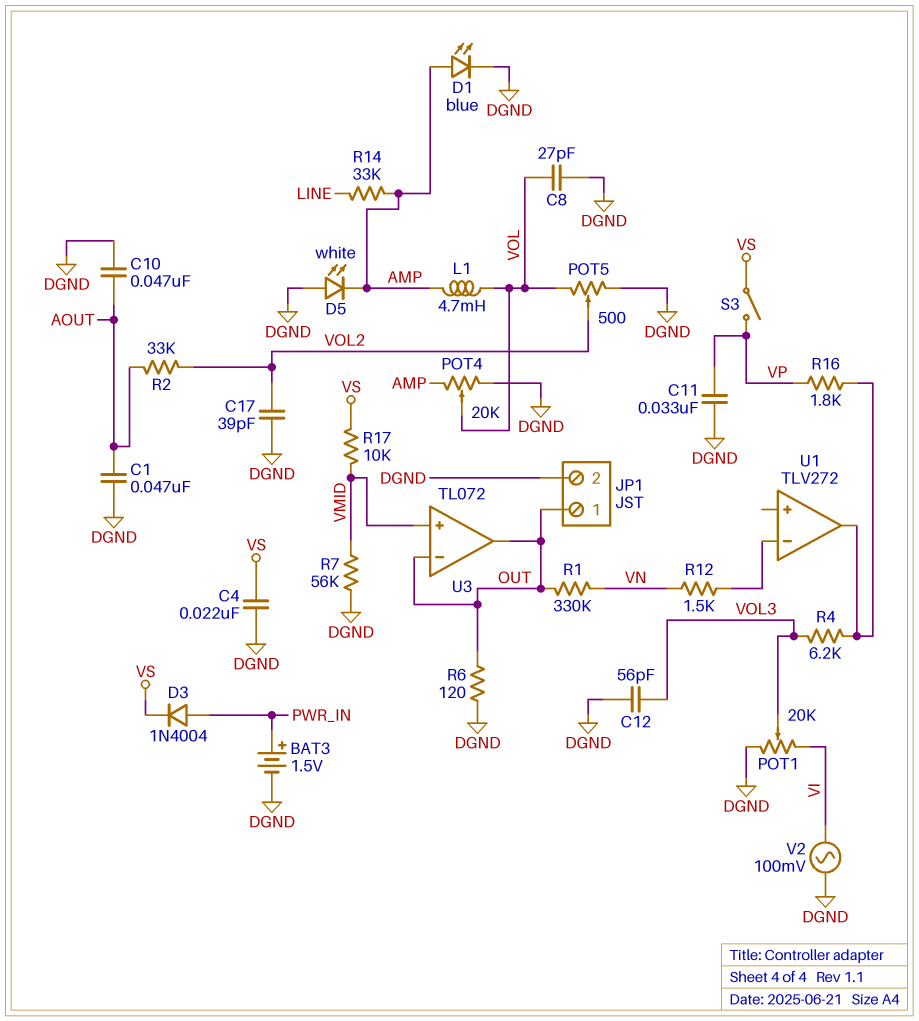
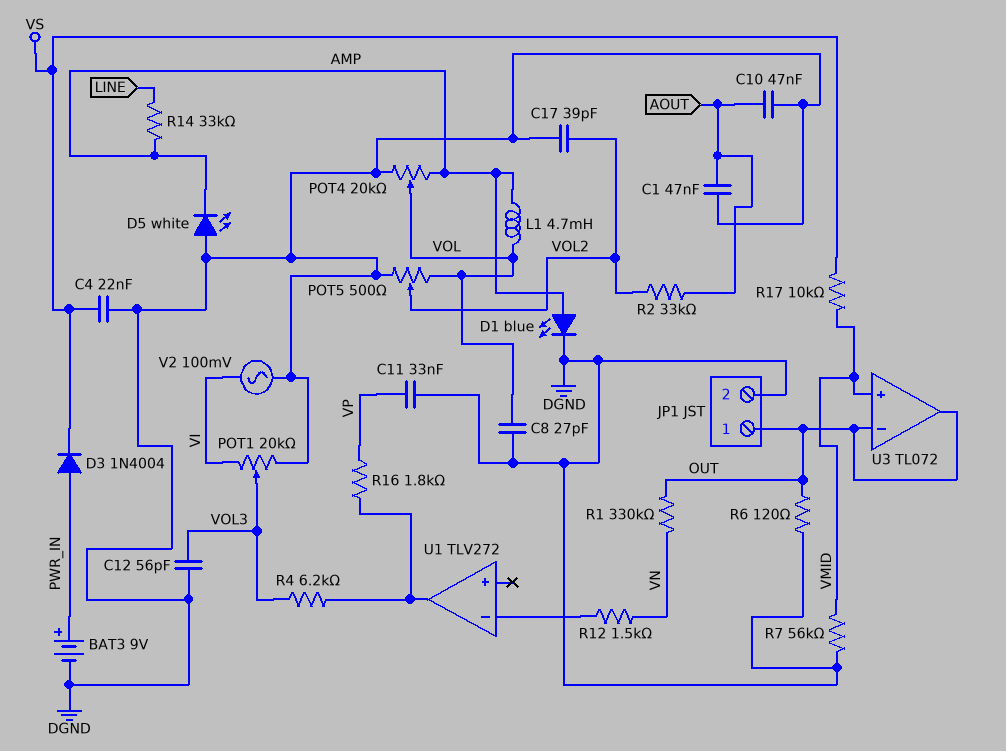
BAT3: 1.5V (plus PWR_IN, minus DGND) -> 9V (plus PWR_IN, minus DGND)
S3: switch (VP, VS) -> none

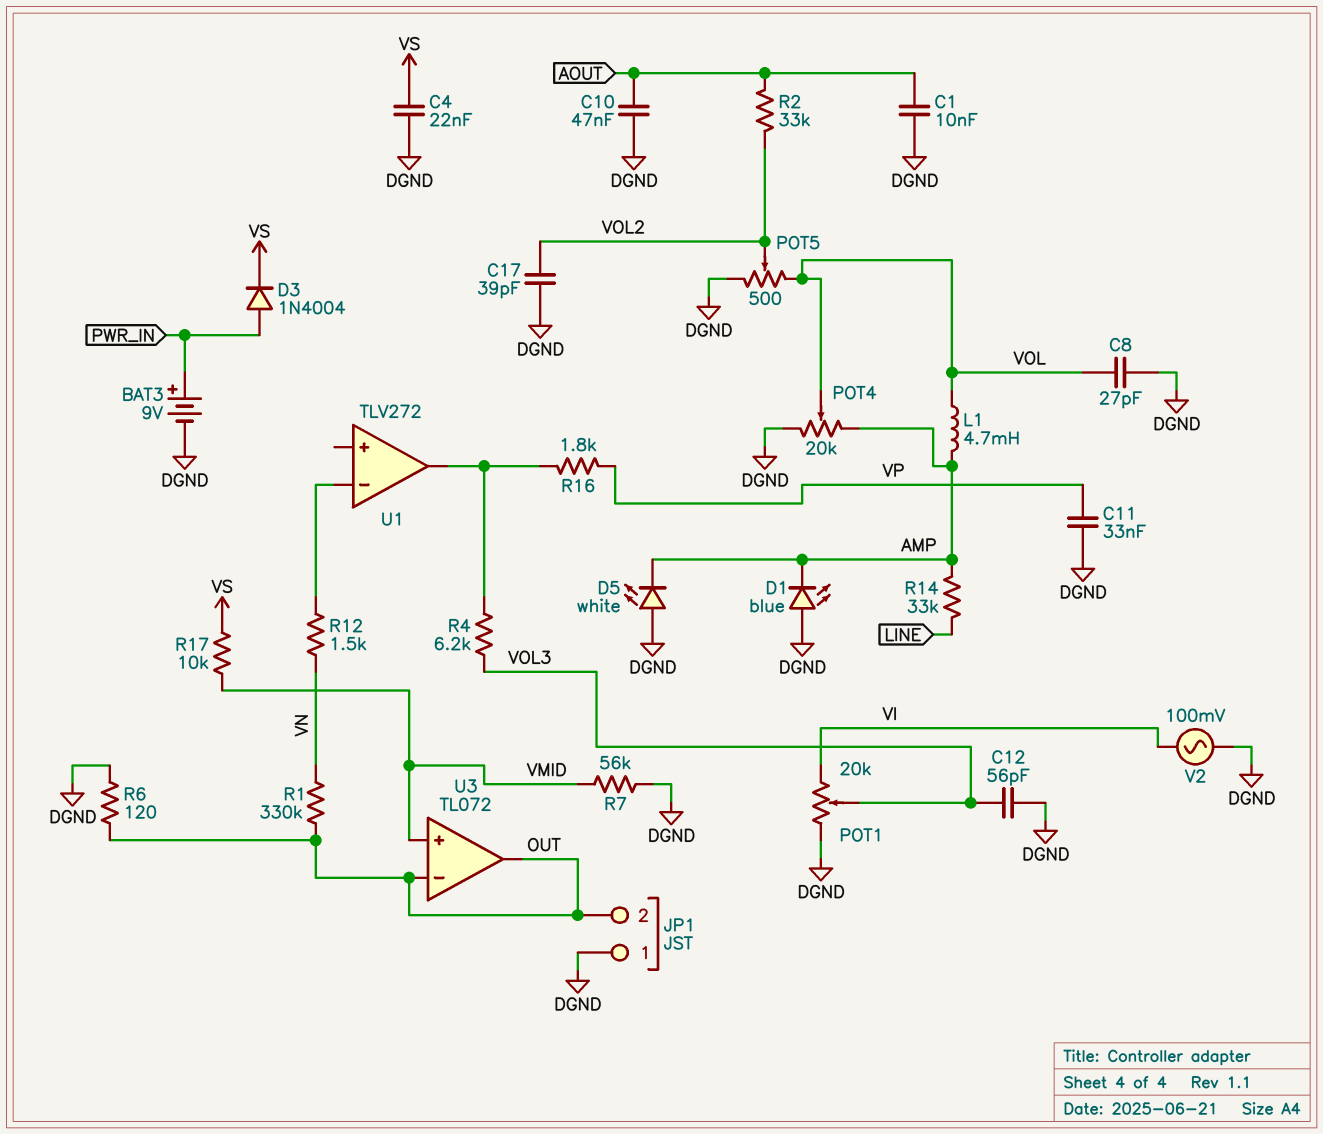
C1: 47nF (AOUT, DGND) -> 10nF (AOUT, DGND)
D1: LED blue (A AMP, K DGND) -> LED blue (A DGND, K AMP)
JP1 pin 1: OUT -> DGND
JP1 pin 2: DGND -> OUT

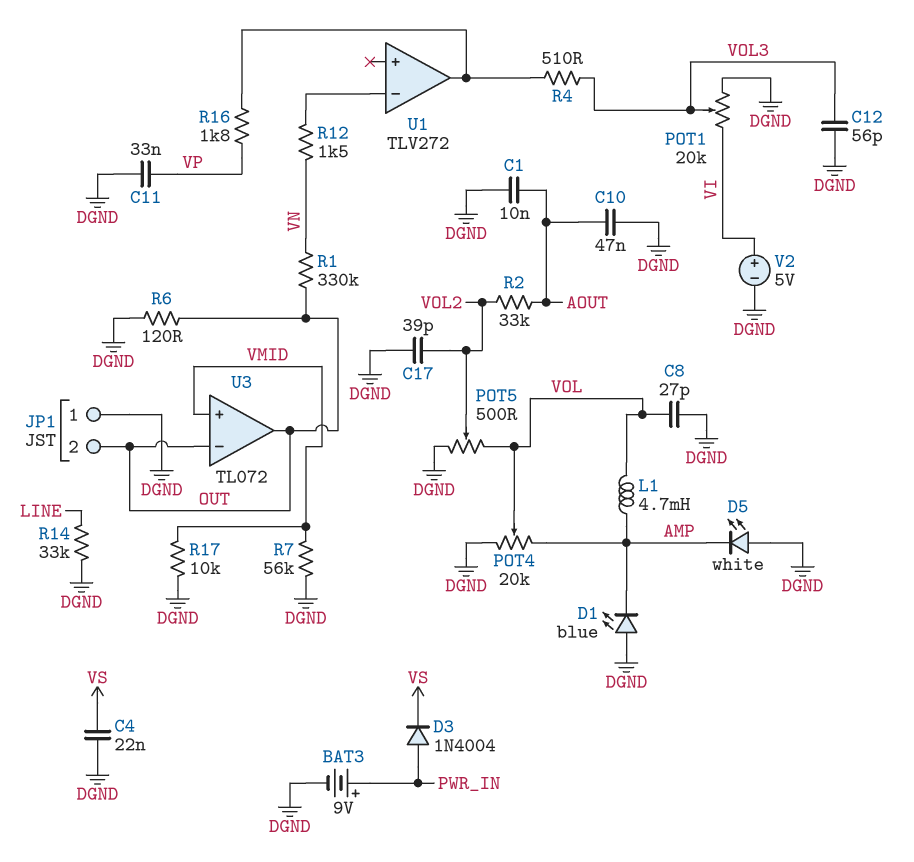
R4: 6.2k (U1/out, VOL3) -> 510 (U1/out, VOL3)
R14: 33k (AMP, LINE) -> 33k (DGND, LINE)
R17: 10k (VMID, VS) -> 10k (DGND, VMID)
V2: AC 100mV (DGND, VI) -> 5V (plus VI, minus DGND)

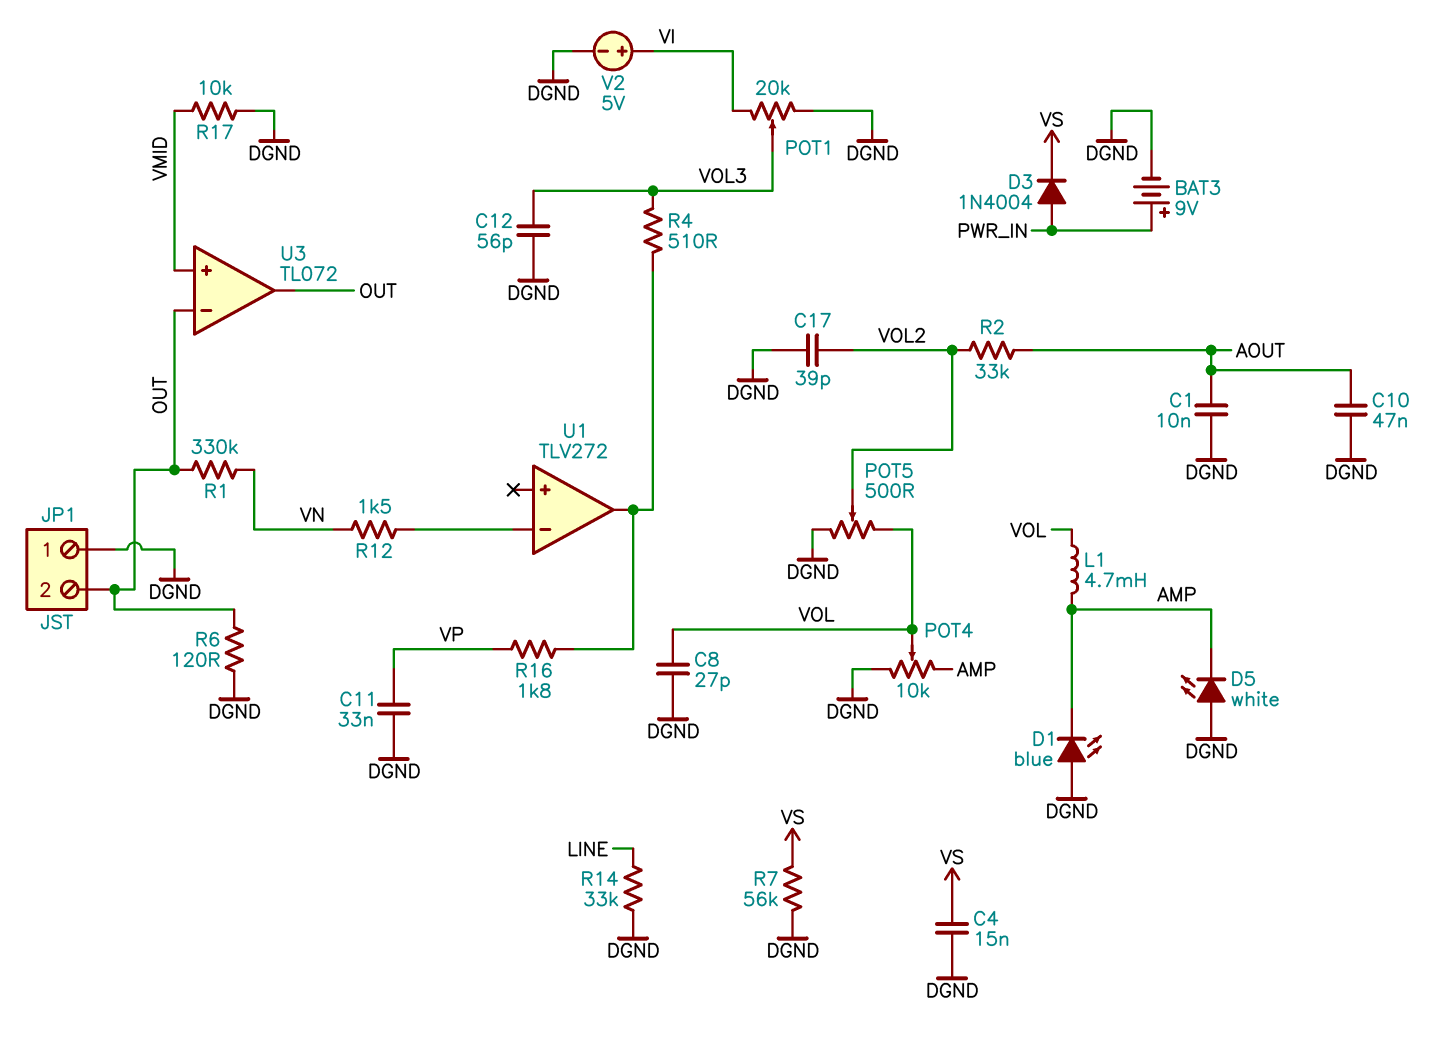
C4: 22nF (DGND, VS) -> 15nF (DGND, VS)
POT4: 20k (AMP, DGND, wiper VOL) -> 10k (AMP, DGND, wiper VOL)
R7: 56k (DGND, VMID) -> 56k (DGND, VS)

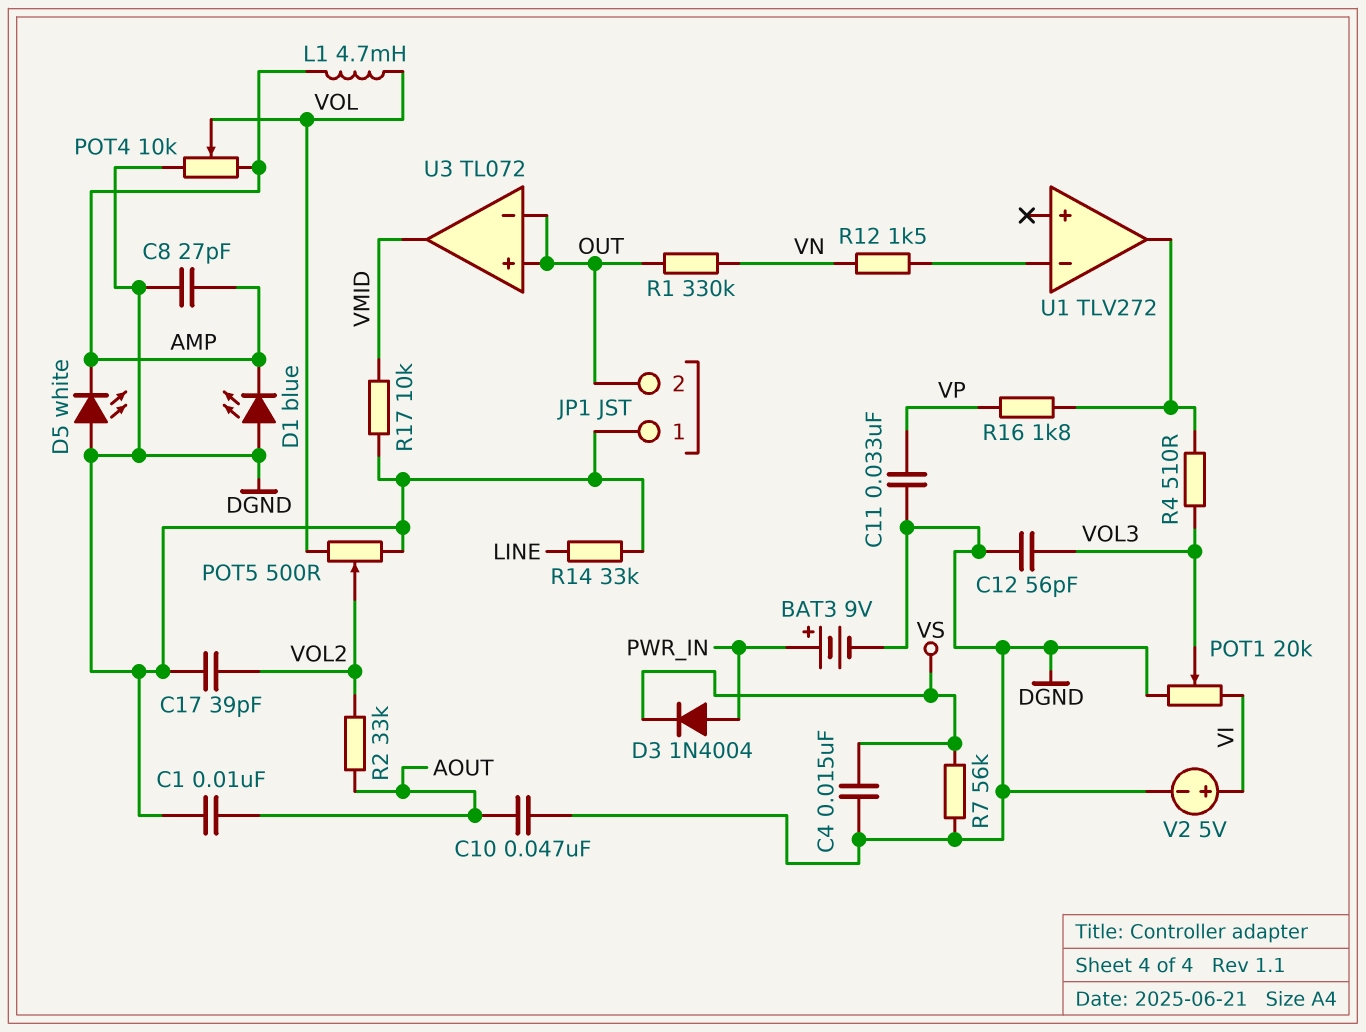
C8: 27pF (DGND, VOL) -> 27pF (AMP, DGND)
R6: 120 (DGND, OUT) -> none
U3 pin in+: VMID -> OUT
U3 pin out: OUT -> VMID

